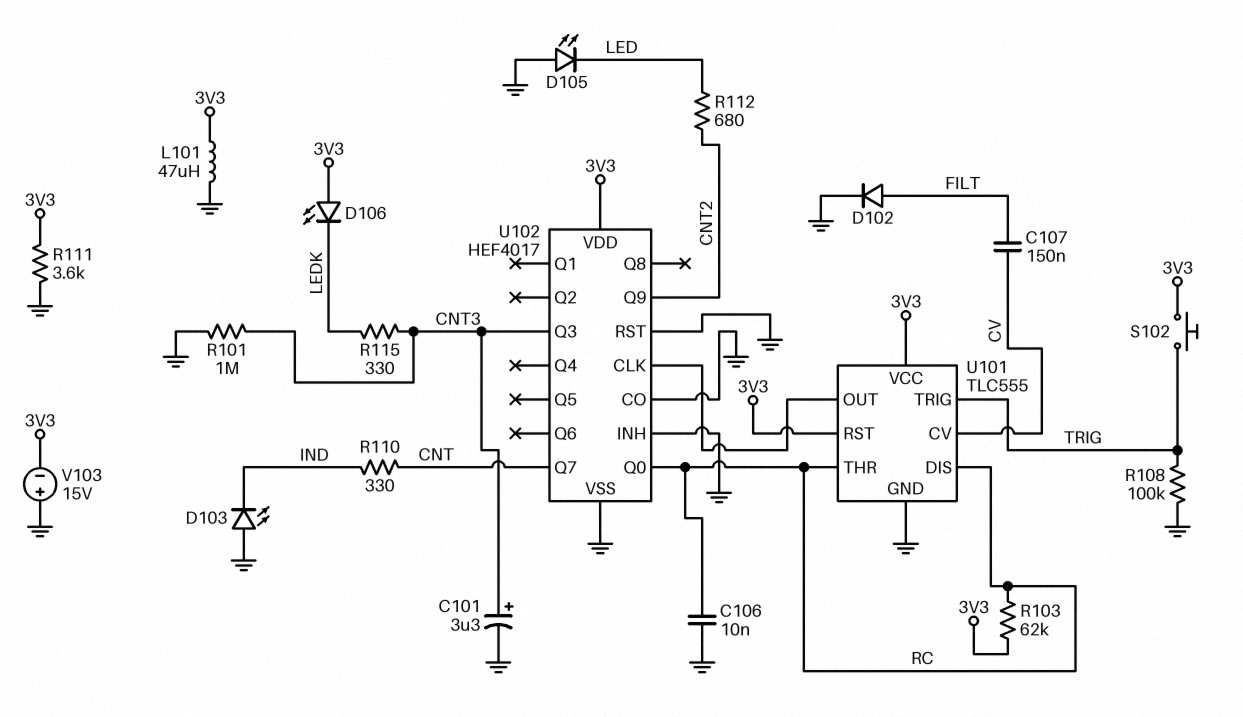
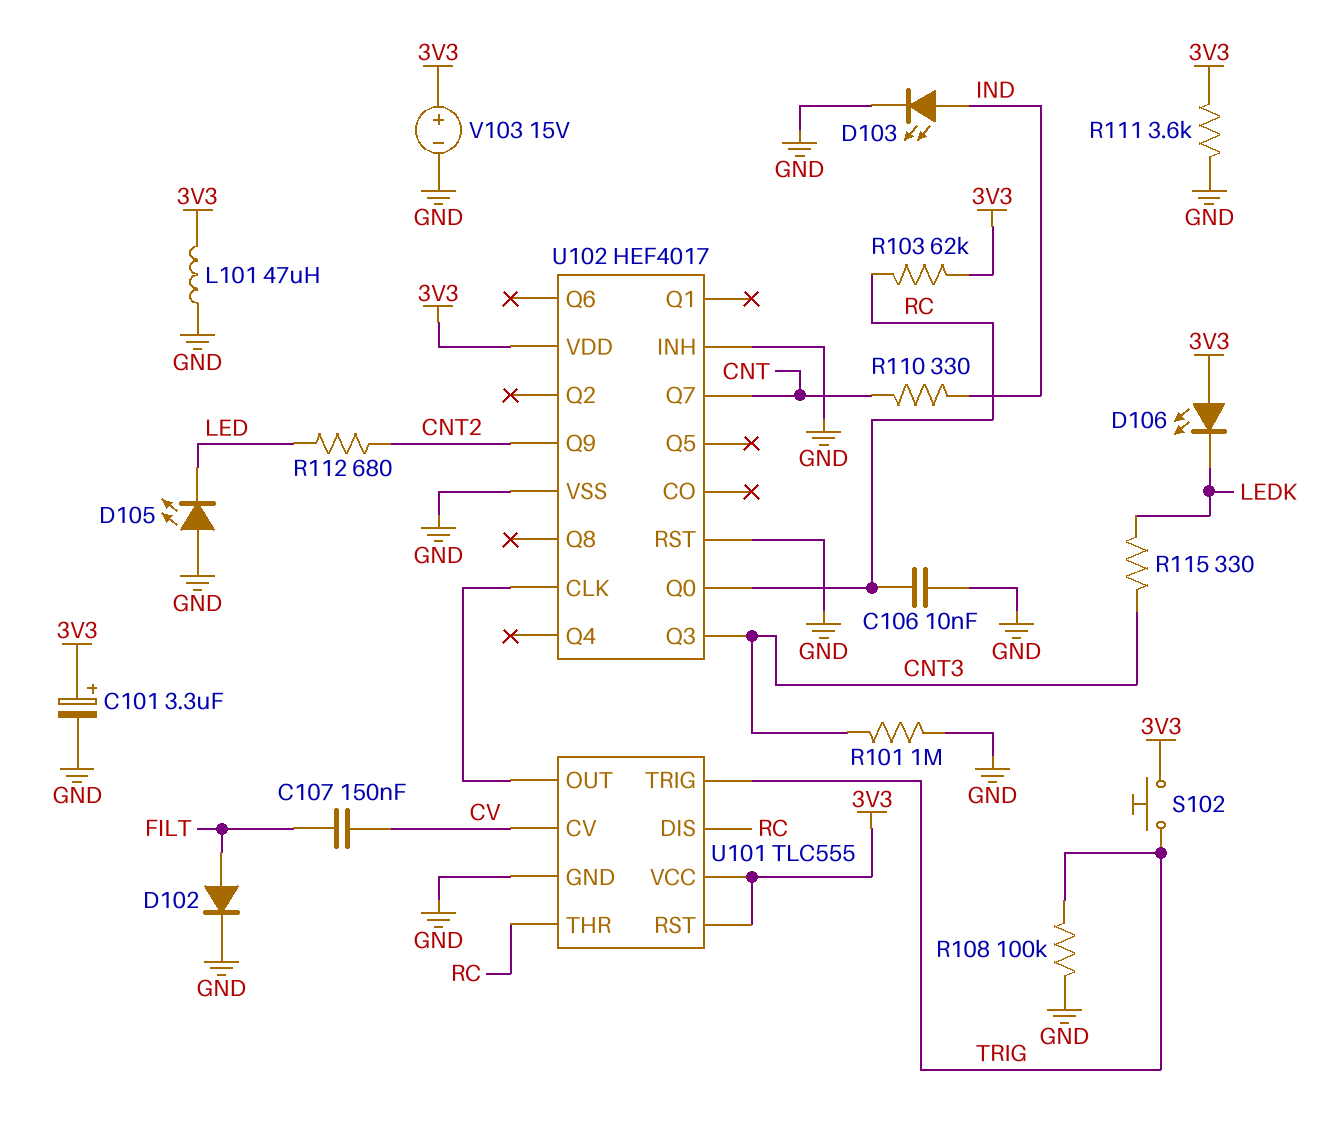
C101: 3.3uF (plus CNT3, minus GND) -> 3.3uF (plus 3V3, minus GND)
D103: LED (A GND, K IND) -> LED (A IND, K GND)
U102 pin CO: GND -> none
V103: 15V (plus GND, minus 3V3) -> 15V (plus 3V3, minus GND)

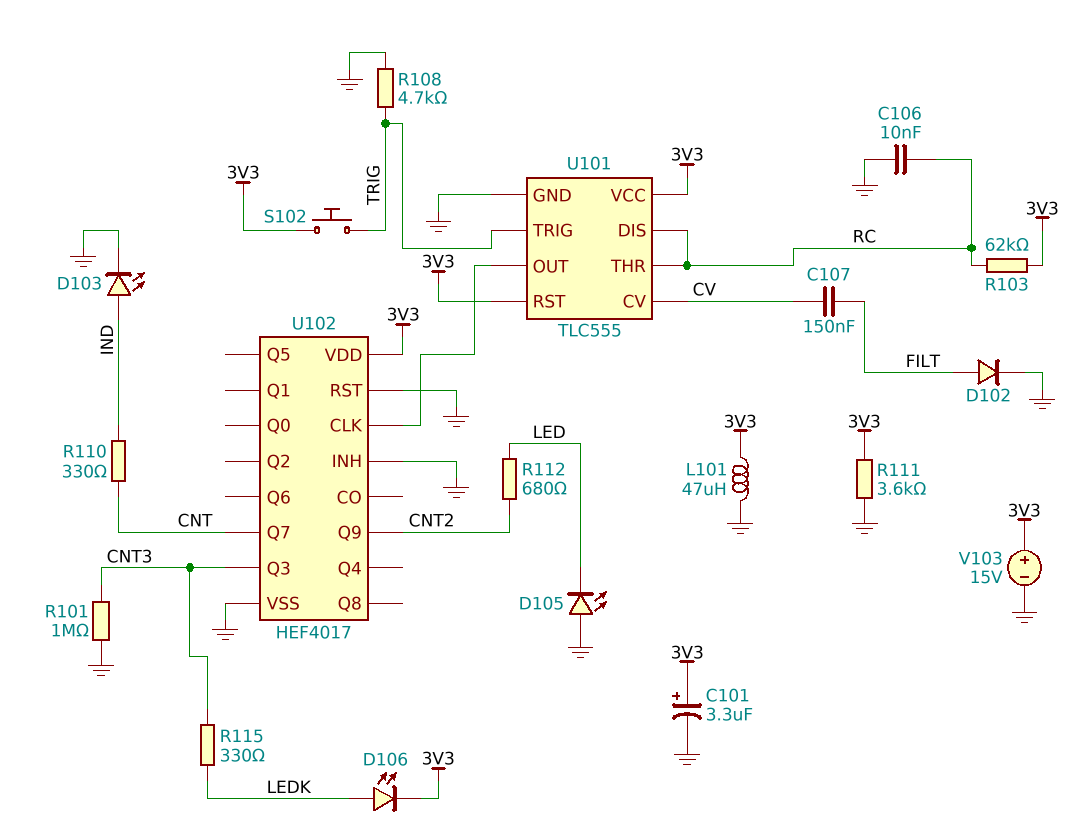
D106: LED (A 3V3, K LEDK) -> LED (A LEDK, K 3V3)
R108: 100k (GND, TRIG) -> 4.7k (GND, TRIG)
U102 pin Q0: RC -> none

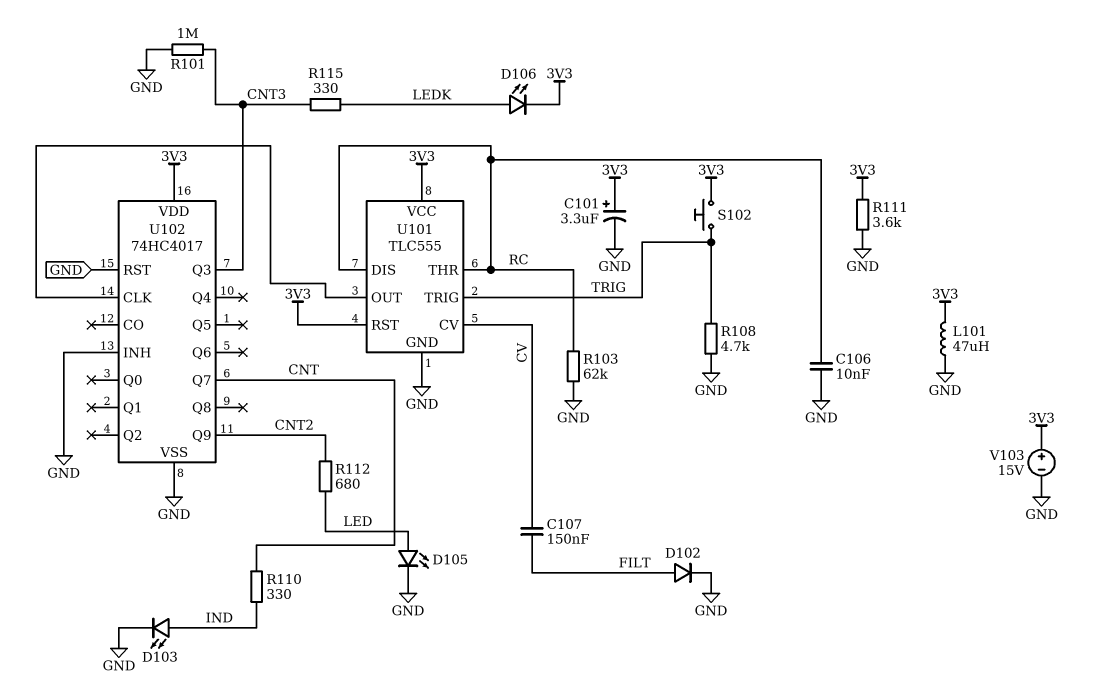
D105: LED (A GND, K LED) -> LED (A LED, K GND)
R103: 62k (3V3, RC) -> 62k (GND, RC)
U102: HEF4017 -> 74HC4017

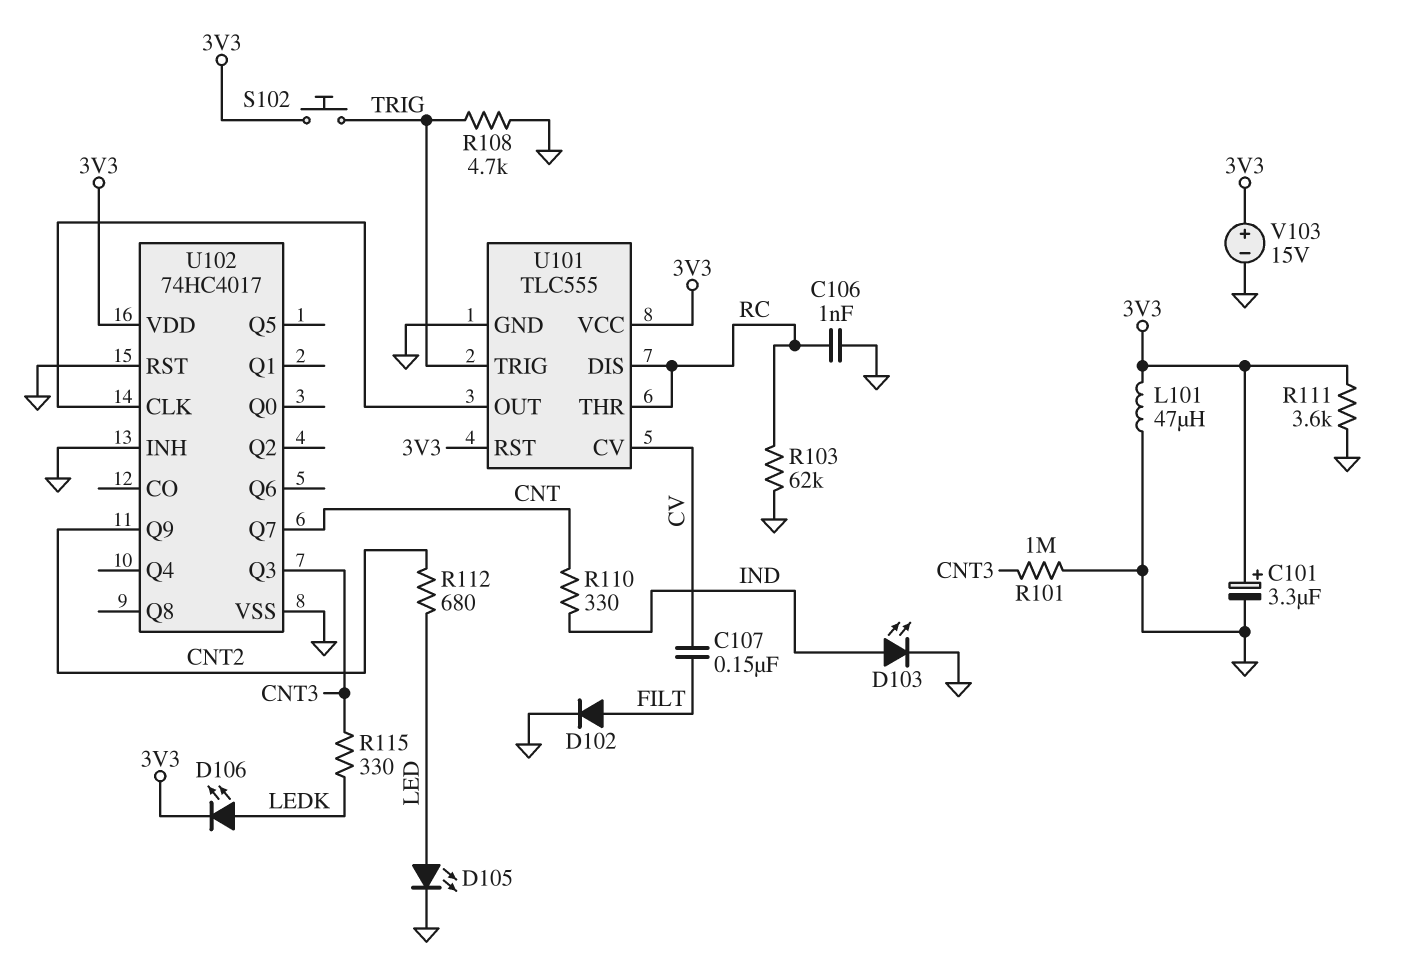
C106: 10nF (GND, RC) -> 1nF (GND, RC)

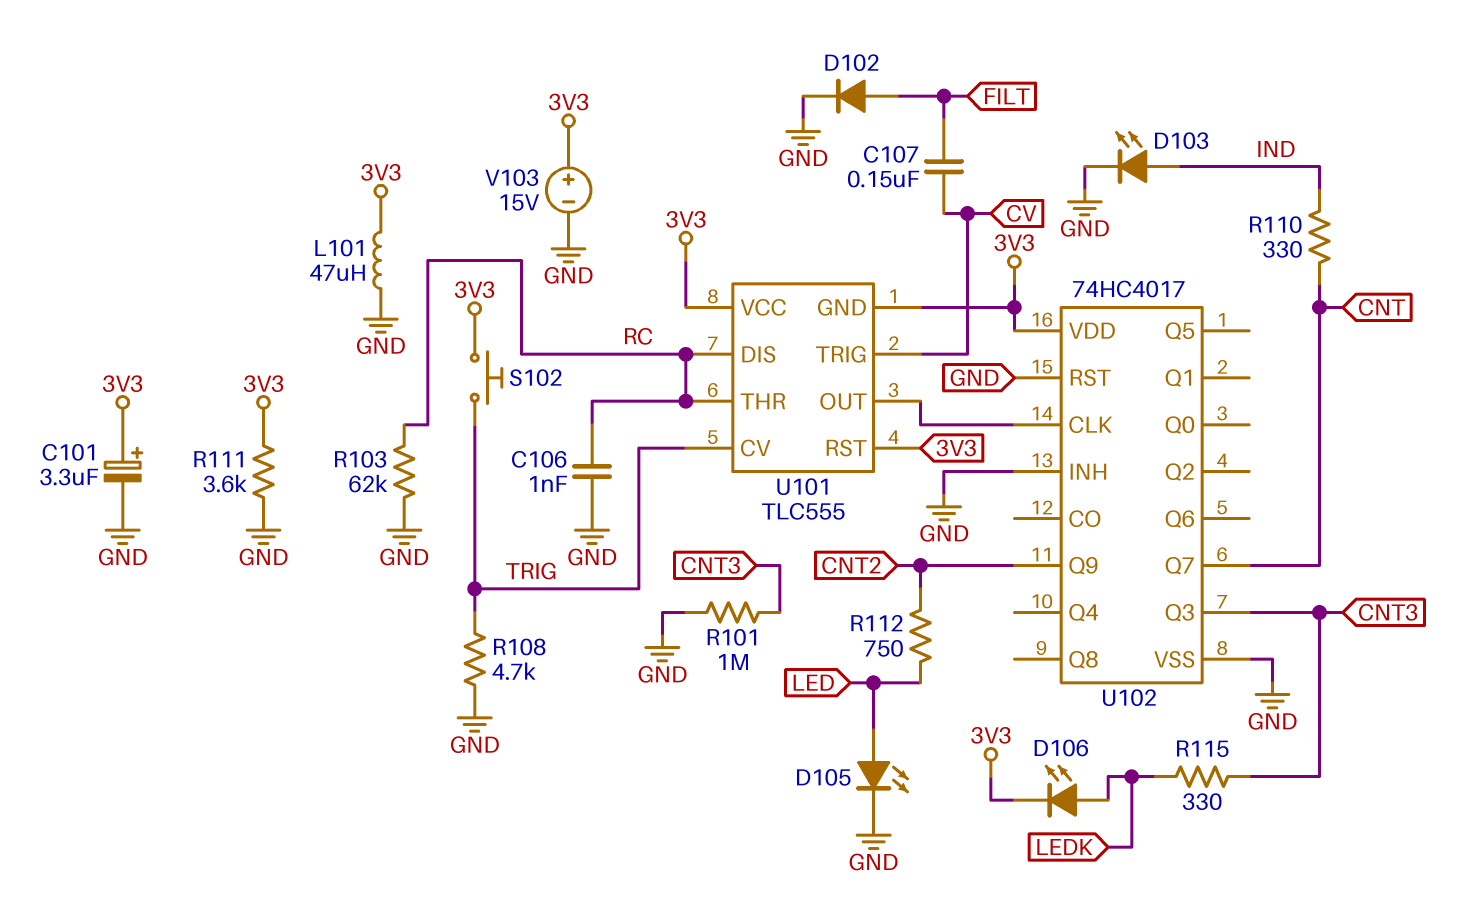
R112: 680 (CNT2, LED) -> 750 (CNT2, LED)
U101 pin CV: CV -> TRIG
U101 pin GND: GND -> 3V3
U101 pin TRIG: TRIG -> CV

